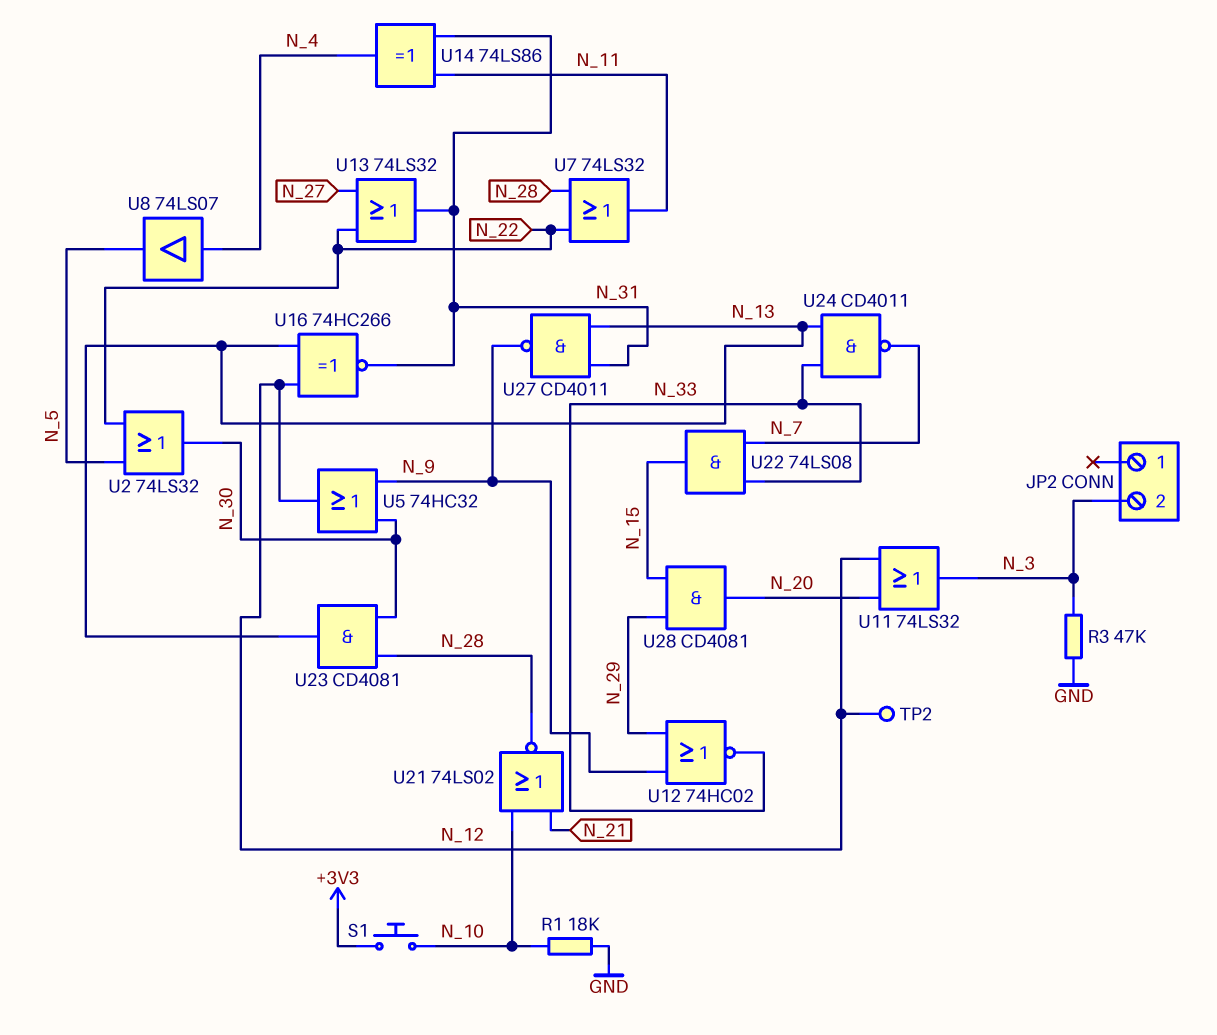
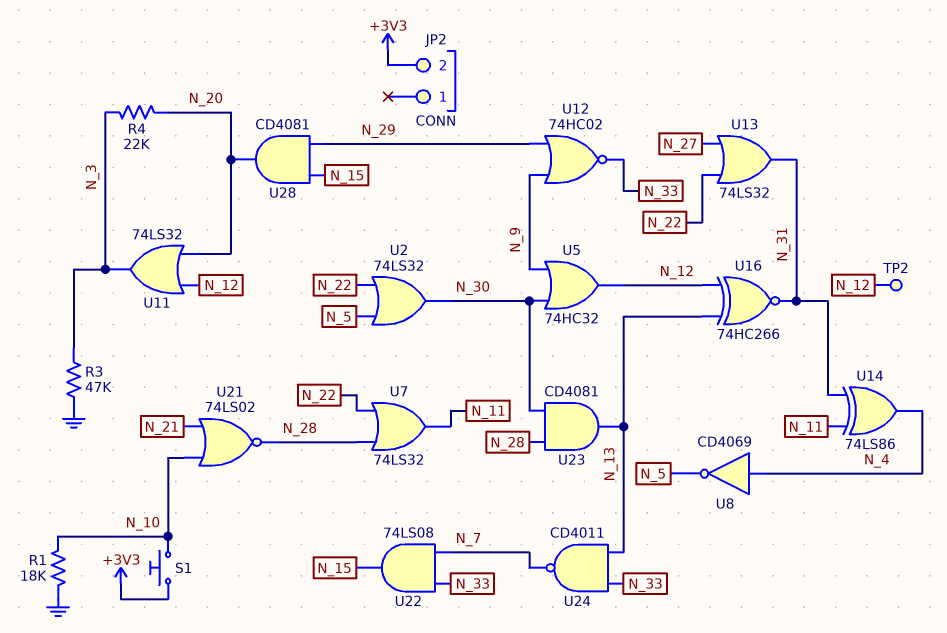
JP2 pin 2: N_3 -> +3V3
R4: none -> 22k (N_3, N_20)
U8: buffer 74LS07 (in N_4, out N_5) -> NOT CD4069 (in N_4, out N_5)
U27: NAND CD4011 (in N_13, in N_31, out N_9) -> none

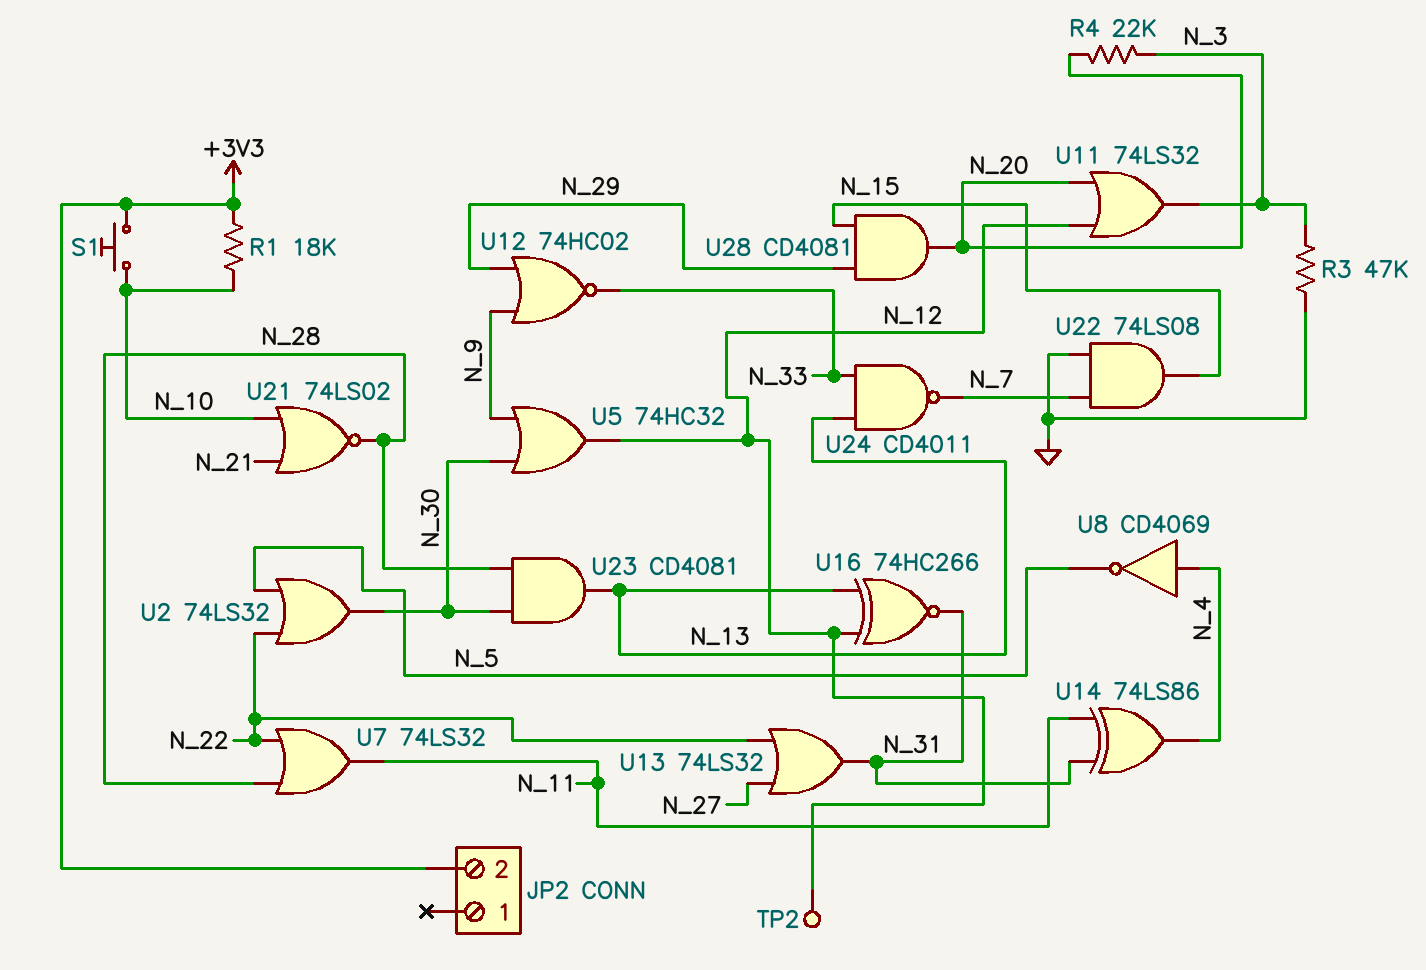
R1: 18k (GND, N_10) -> 18k (+3V3, N_10)
U22: AND 74LS08 (in N_7, in N_33, out N_15) -> AND 74LS08 (in GND, in N_7, out N_15)

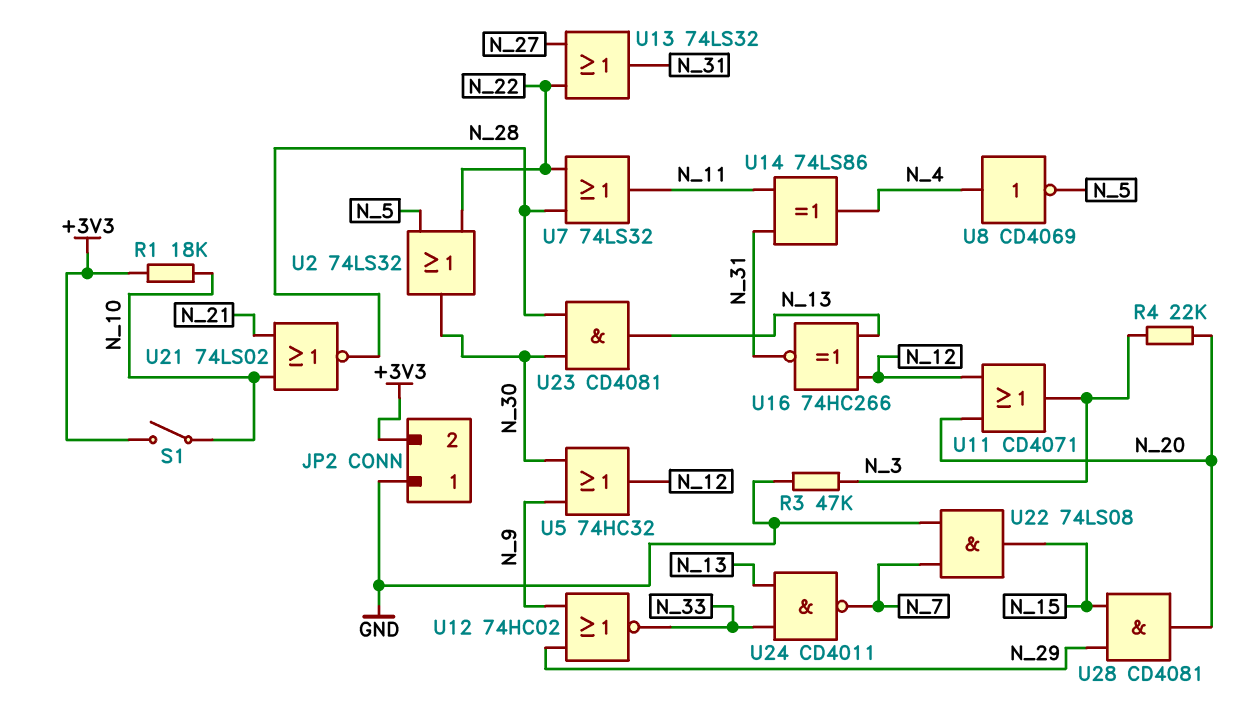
JP2 pin 1: none -> GND
S1: button (+3V3, N_10) -> switch (+3V3, N_10)
TP2: test point (N_12) -> none
U11: OR 74LS32 (in N_12, in N_20, out N_3) -> OR CD4071 (in N_12, in N_20, out N_3)

